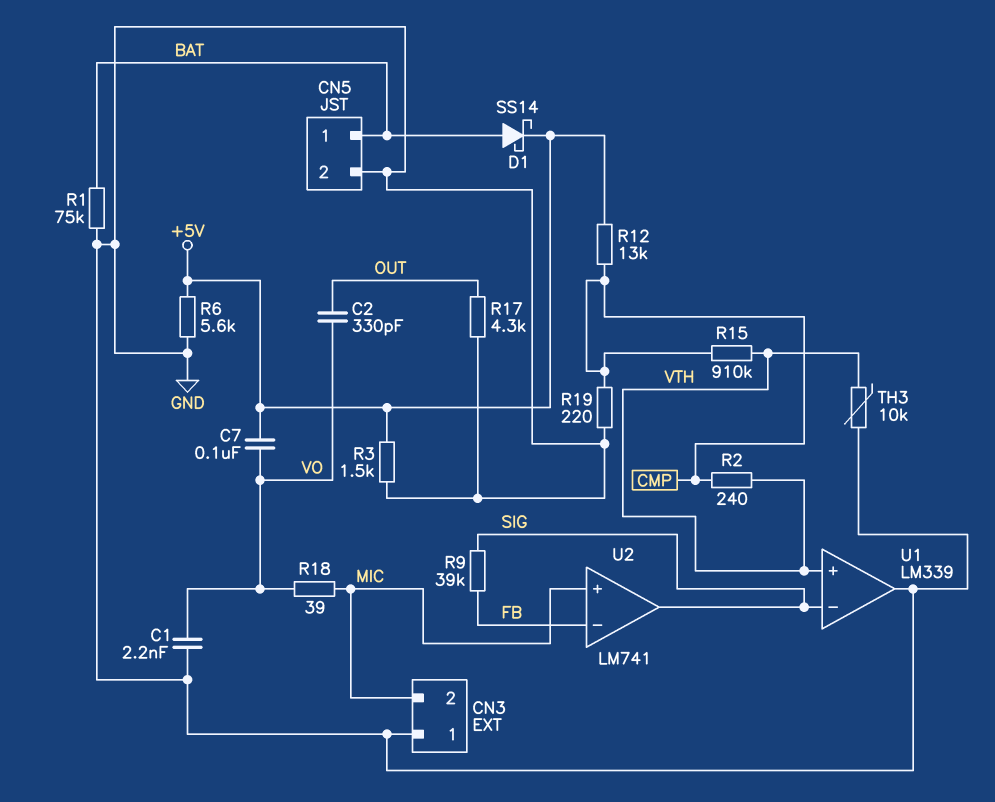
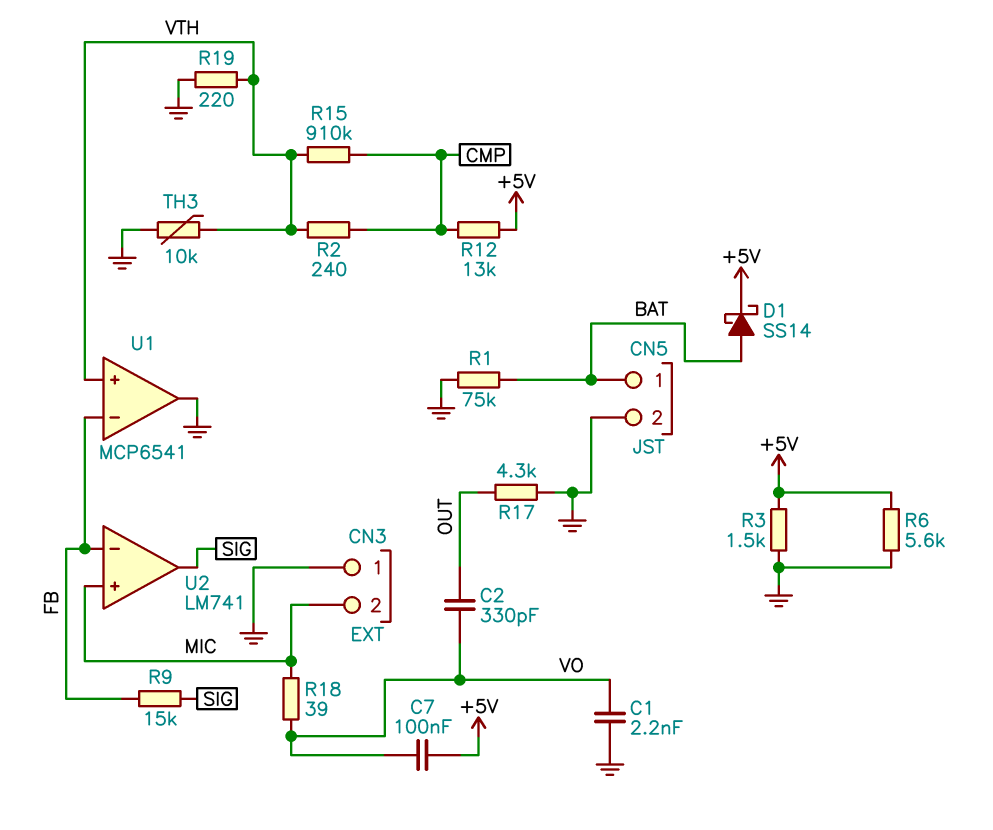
R9: 39k (FB, SIG) -> 15k (FB, SIG)
R19: 220 (CMP, GND) -> 220 (GND, VTH)
U1: LM339 -> MCP6541
U1 pin in-: SIG -> FB

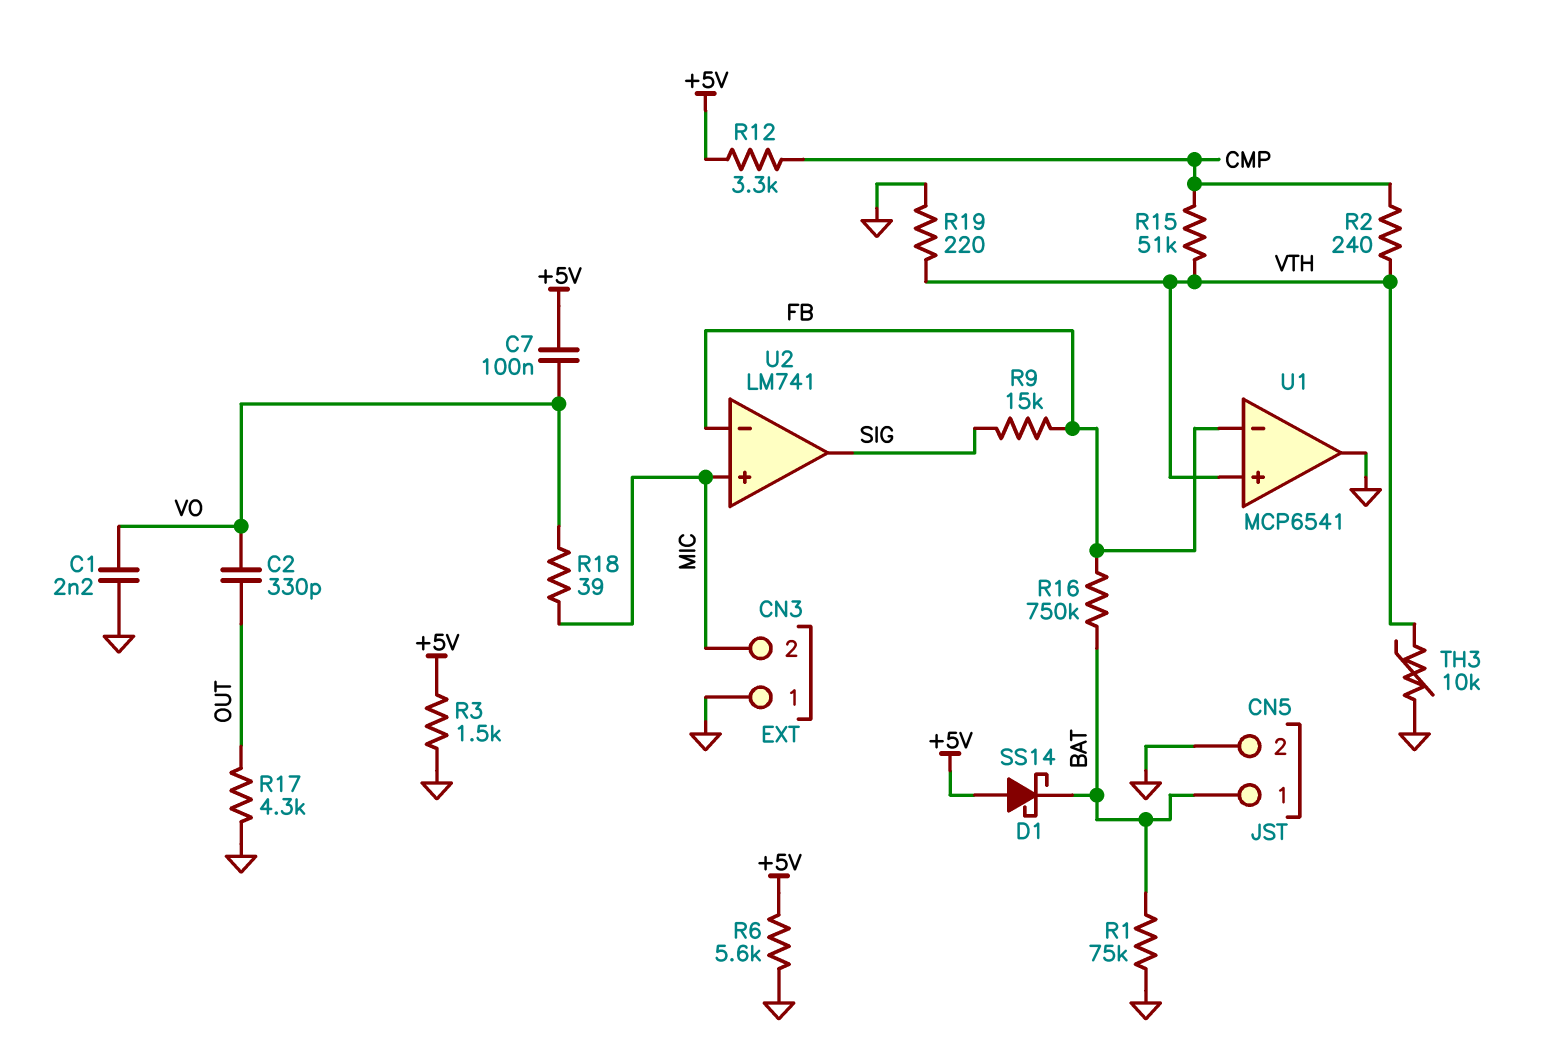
D1: schottky SS14 (A BAT, K +5V) -> schottky SS14 (A +5V, K BAT)
R12: 13k (+5V, CMP) -> 3.3k (+5V, CMP)
R15: 910k (CMP, VTH) -> 51k (CMP, VTH)
R16: none -> 750k (BAT, FB)

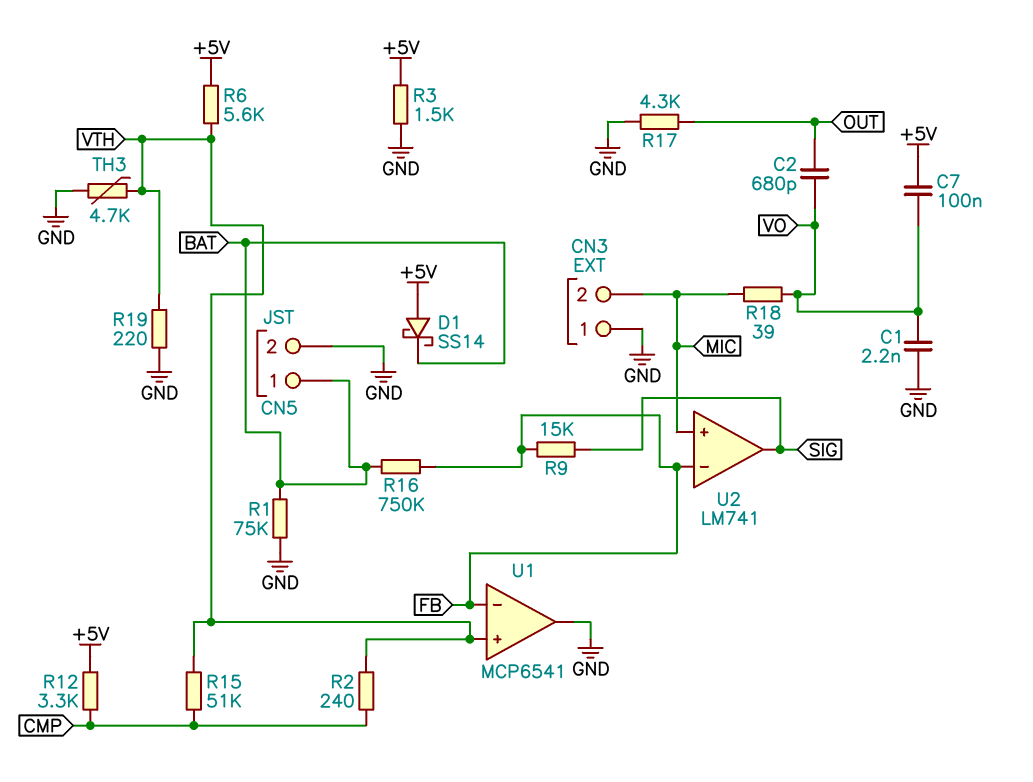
C2: 330pF (OUT, VO) -> 680pF (OUT, VO)
R6: 5.6k (+5V, GND) -> 5.6k (+5V, VTH)
TH3: 10k (GND, VTH) -> 4.7k (GND, VTH)

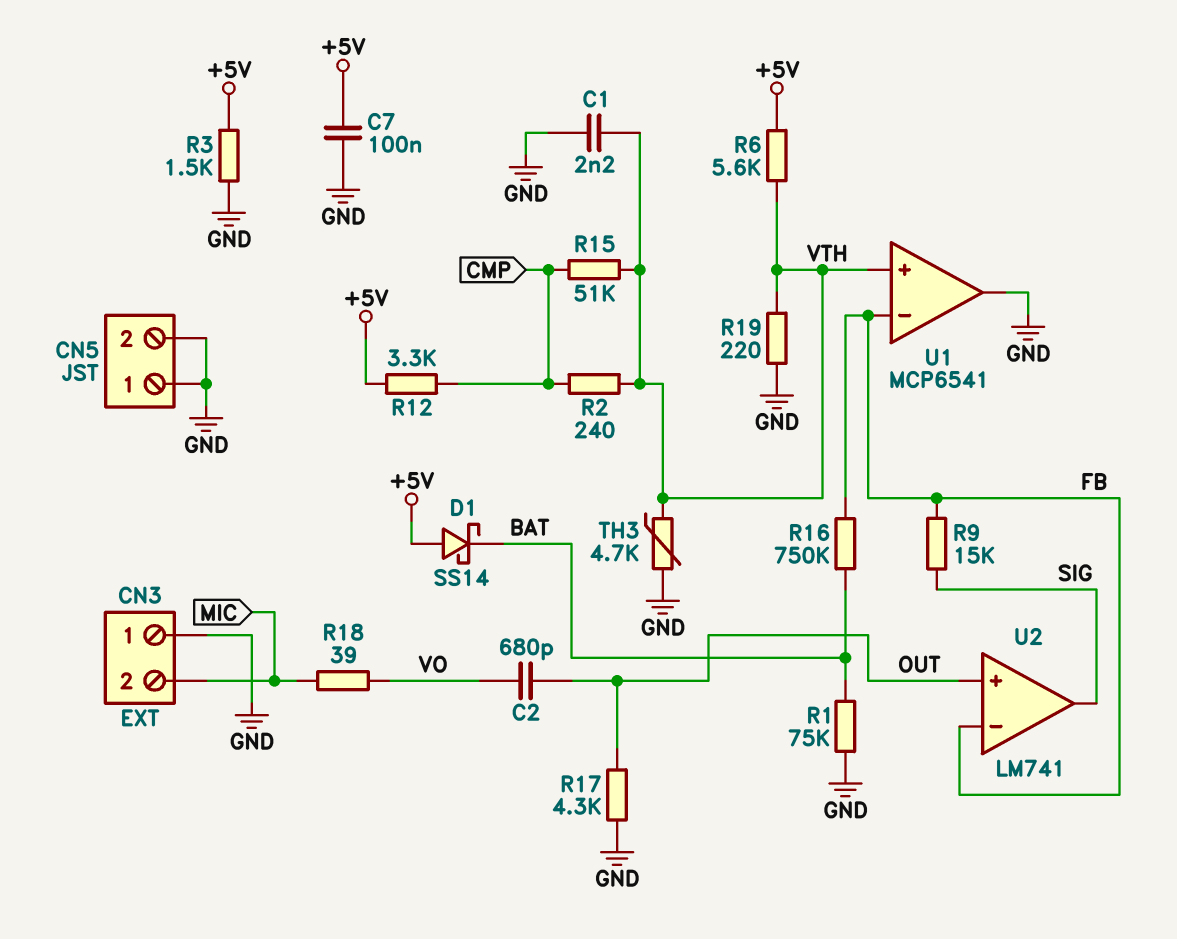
C1: 2.2nF (GND, VO) -> 2.2nF (GND, VTH)
C7: 100nF (+5V, VO) -> 100nF (+5V, GND)
CN5 pin 1: BAT -> GND
U2 pin in+: MIC -> OUT

